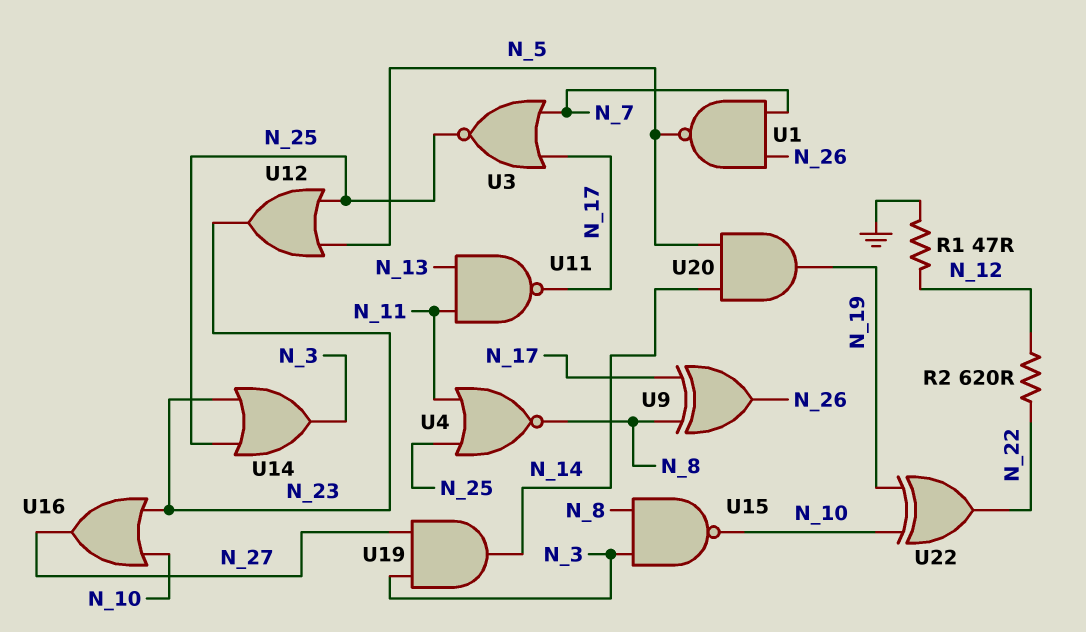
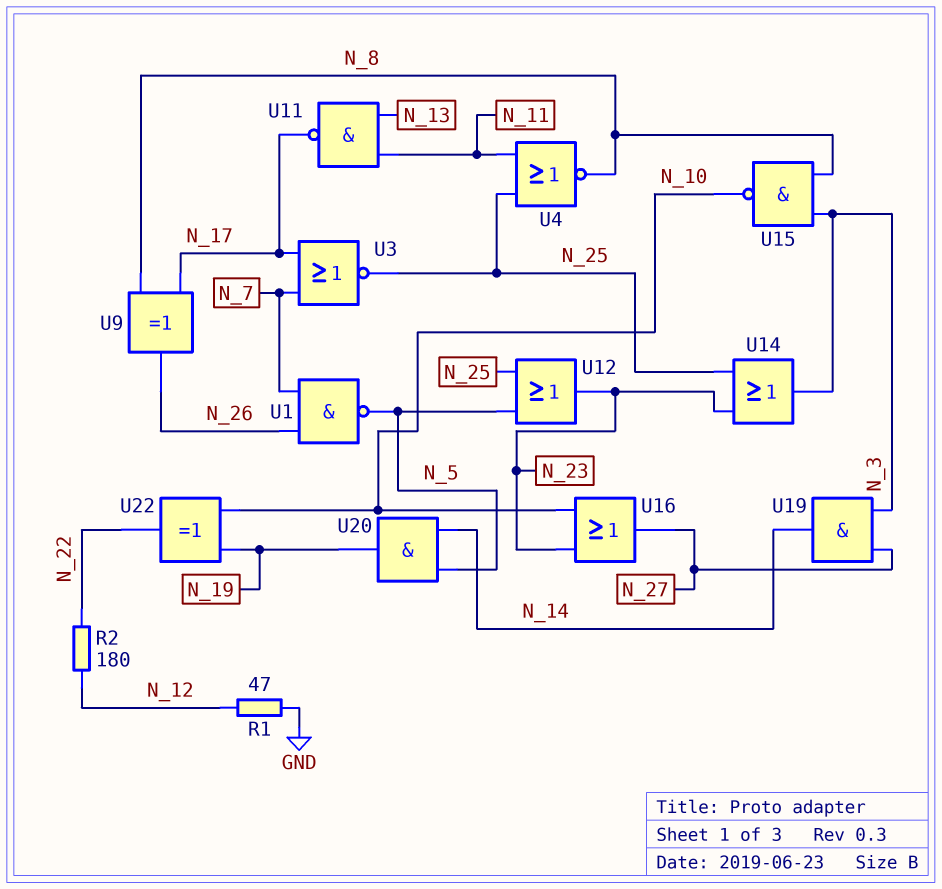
R2: 620 (N_12, N_22) -> 180 (N_12, N_22)

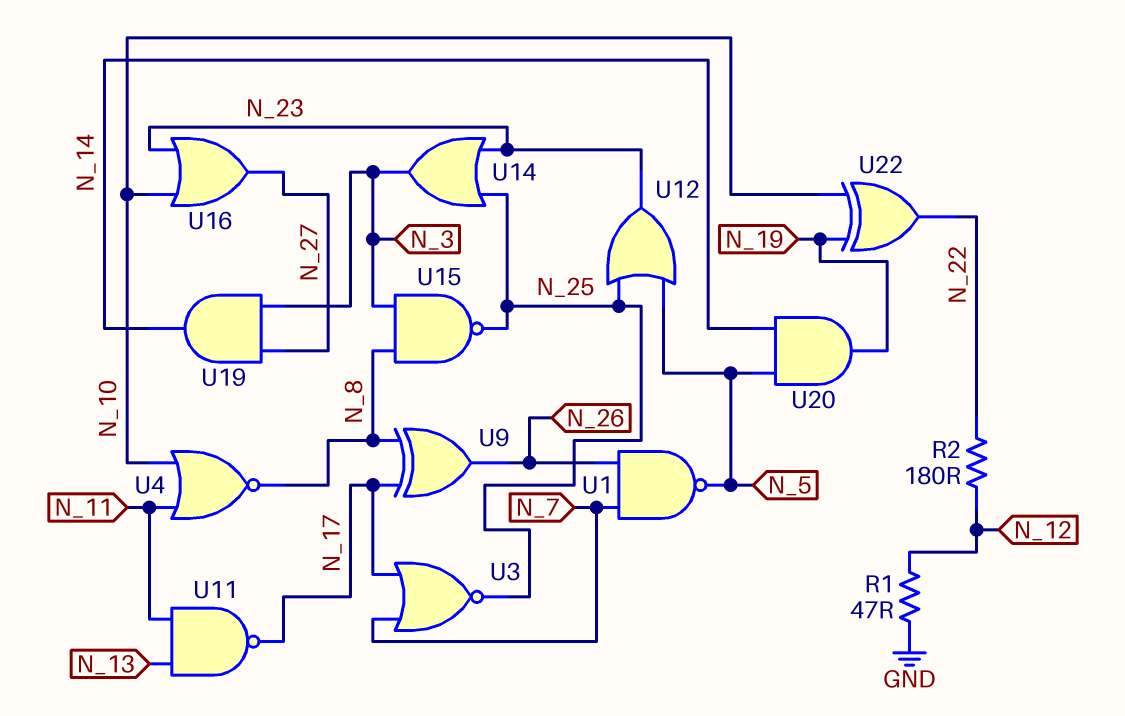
U4: NOR (in N_11, in N_25, out N_8) -> NOR (in N_10, in N_11, out N_8)
U15: NAND (in N_3, in N_8, out N_10) -> NAND (in N_3, in N_8, out N_25)

